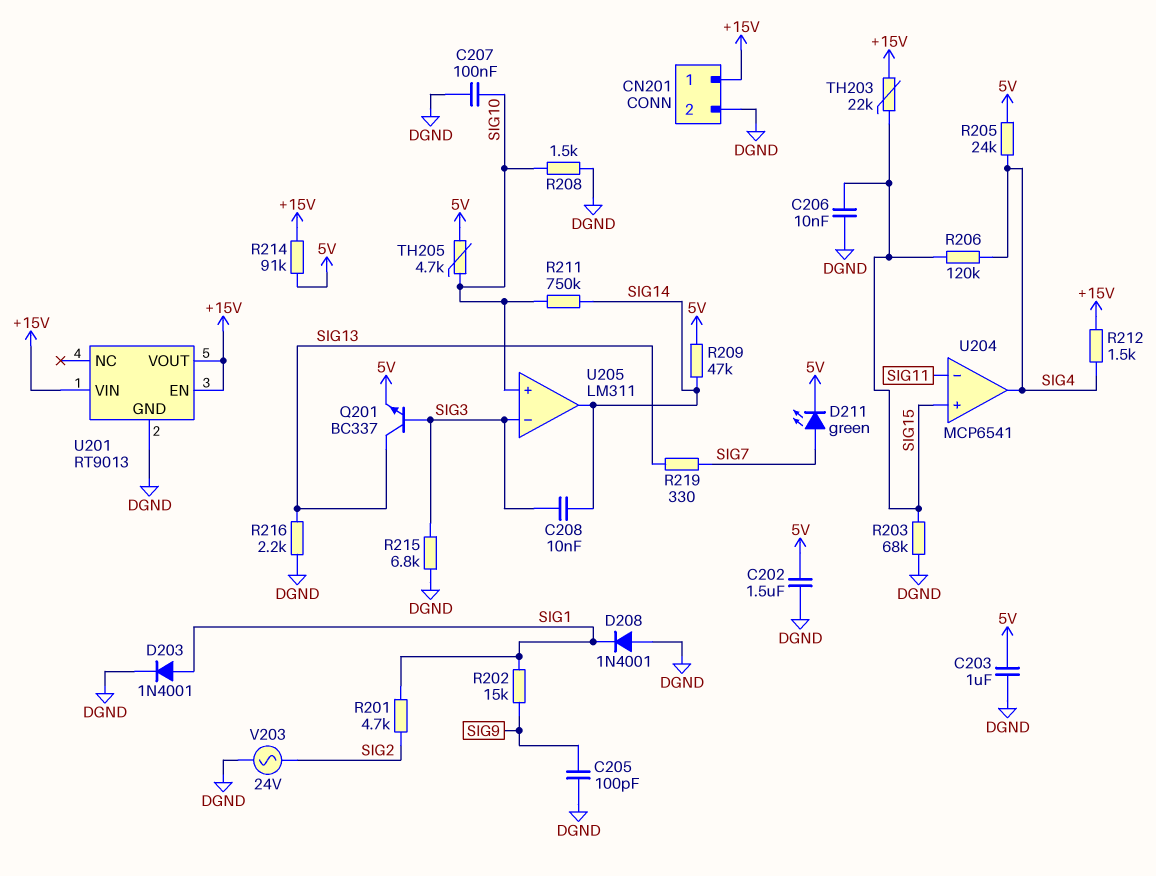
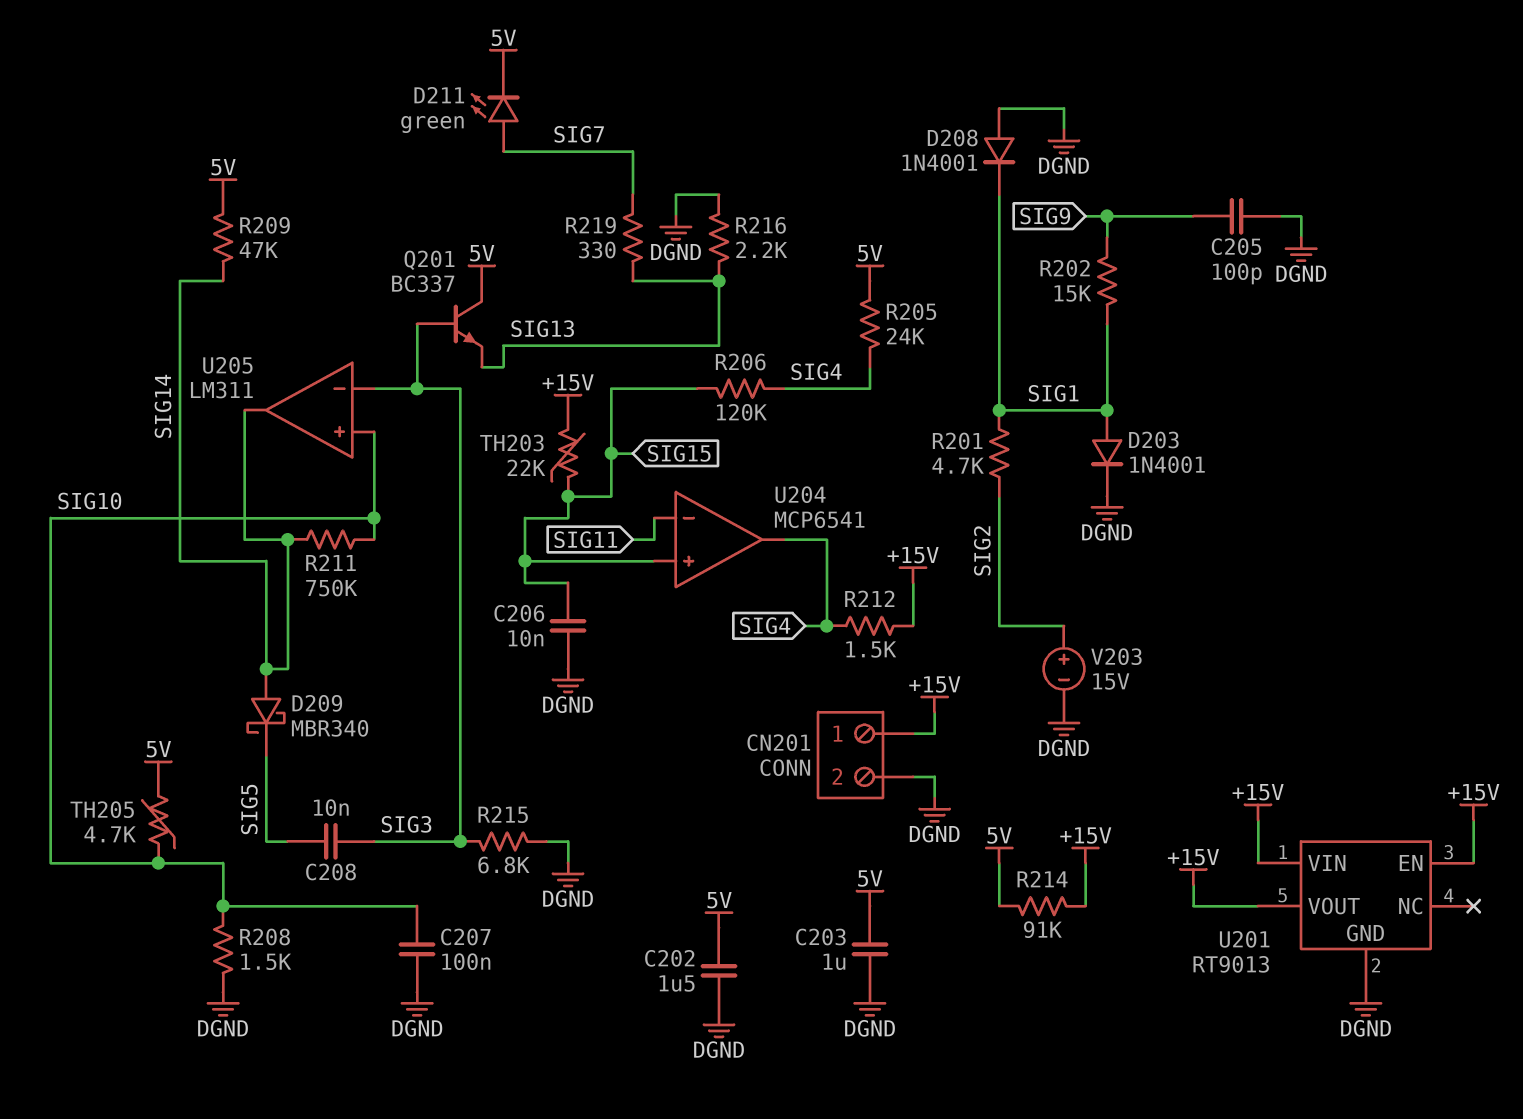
C208: 10nF (SIG3, SIG14) -> 10nF (SIG3, SIG5)
D209: none -> schottky MBR340 (A SIG14, K SIG5)
Q201: NPN BC337 (B SIG3, C SIG13, E 5V) -> NPN BC337 (B SIG3, C 5V, E SIG13)
R203: 68k (DGND, SIG15) -> none
V203: AC 24V (DGND, SIG2) -> 15V (plus SIG2, minus DGND)

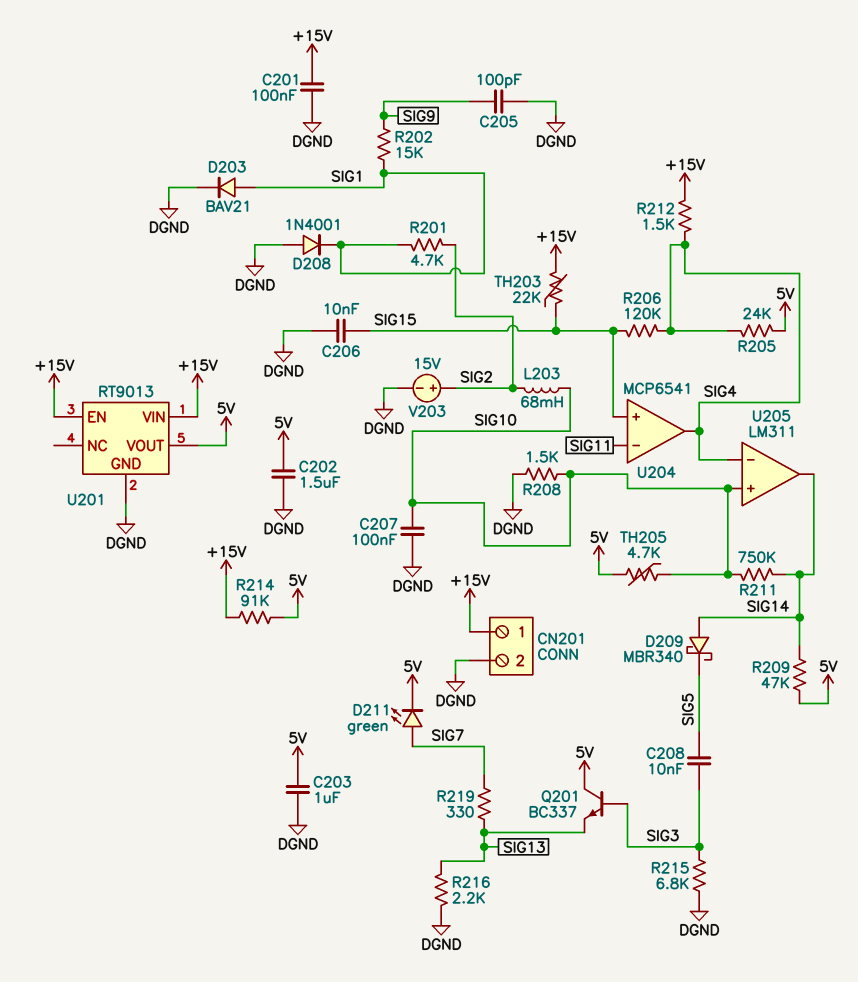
C201: none -> 100nF (+15V, DGND)
D203: diode 1N4001 (A SIG1, K DGND) -> diode BAV21 (A SIG1, K DGND)
L203: none -> 68mH (SIG2, SIG10)
U201 pin VOUT: +15V -> 5V
U205 pin in-: SIG3 -> SIG4

